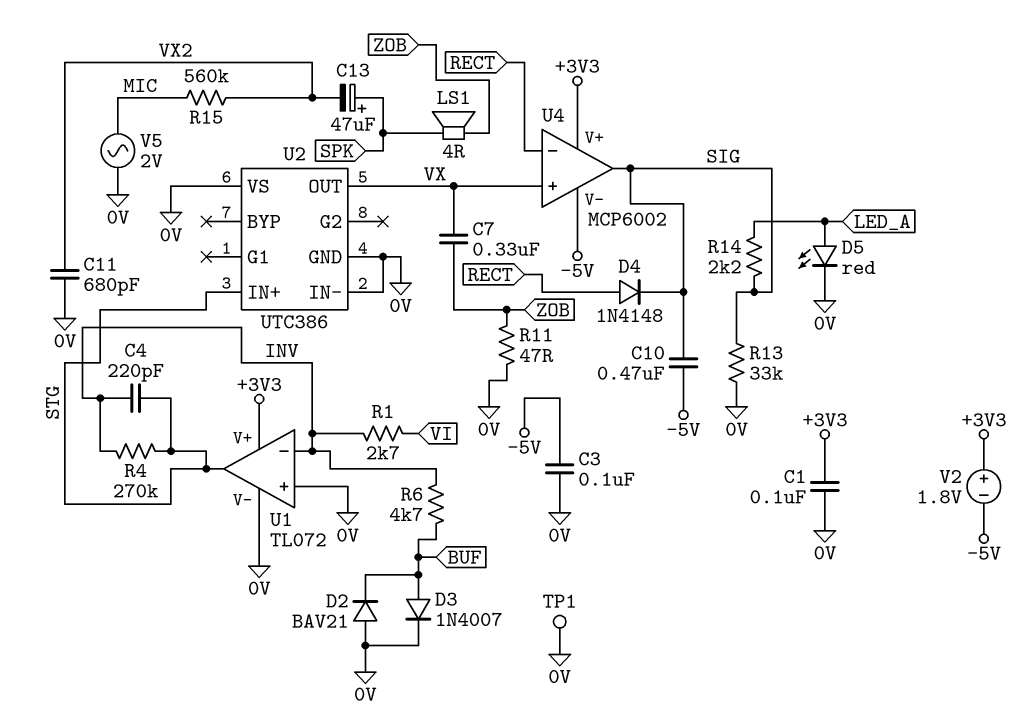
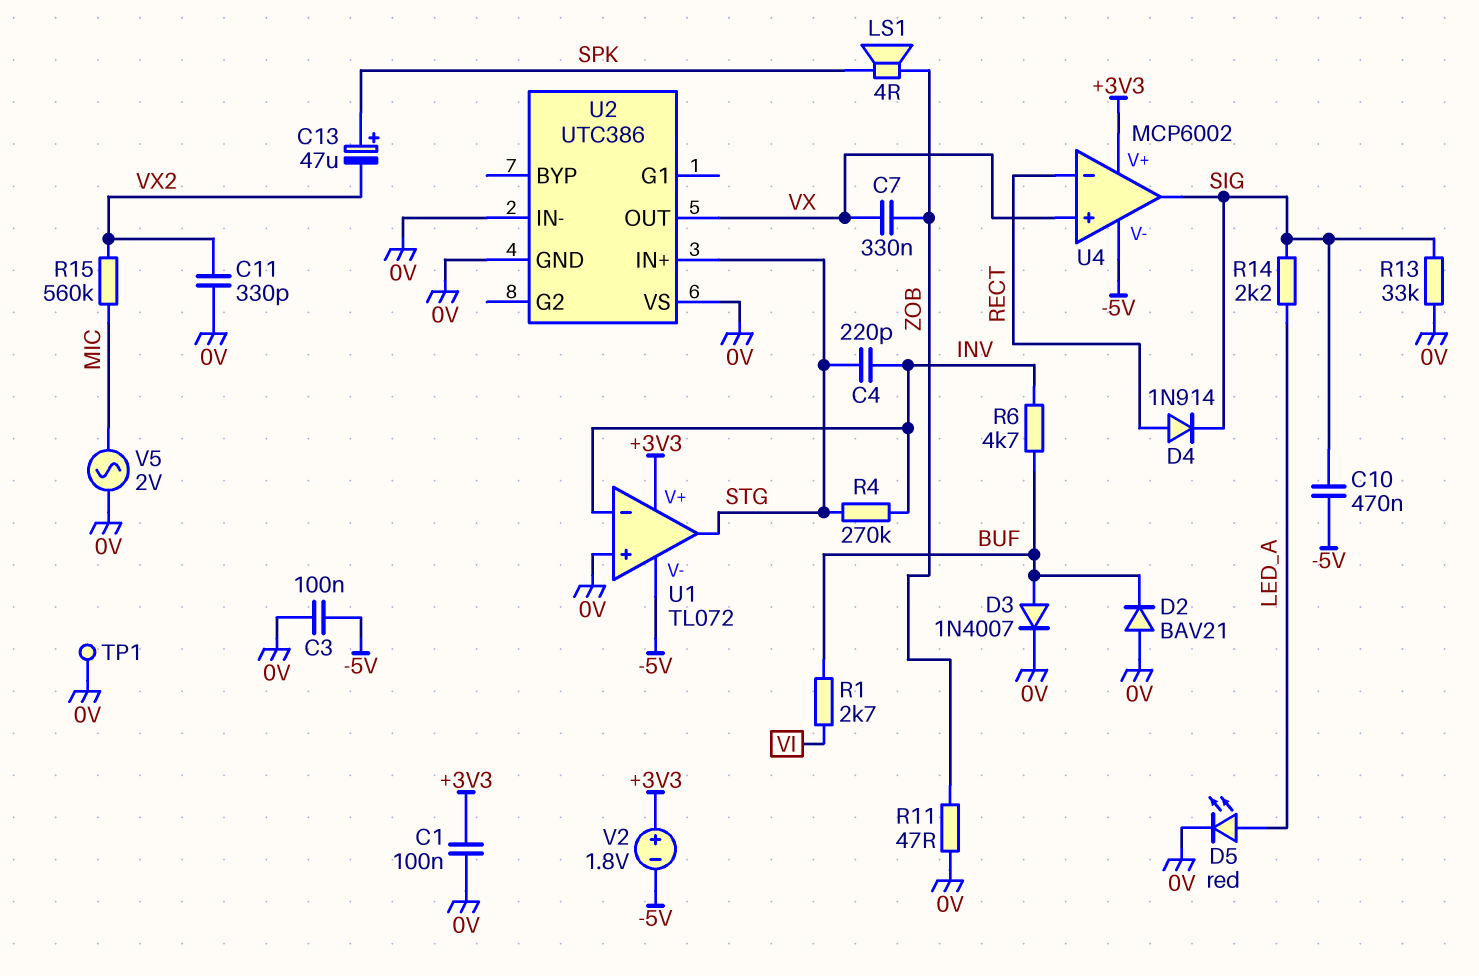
C11: 680pF (0V, VX2) -> 330pF (0V, VX2)
D4: diode 1N4148 (A RECT, K SIG) -> diode 1N914 (A RECT, K SIG)
R1: 2.7k (INV, VI) -> 2.7k (BUF, VI)
U1 pin V-: 0V -> -5V

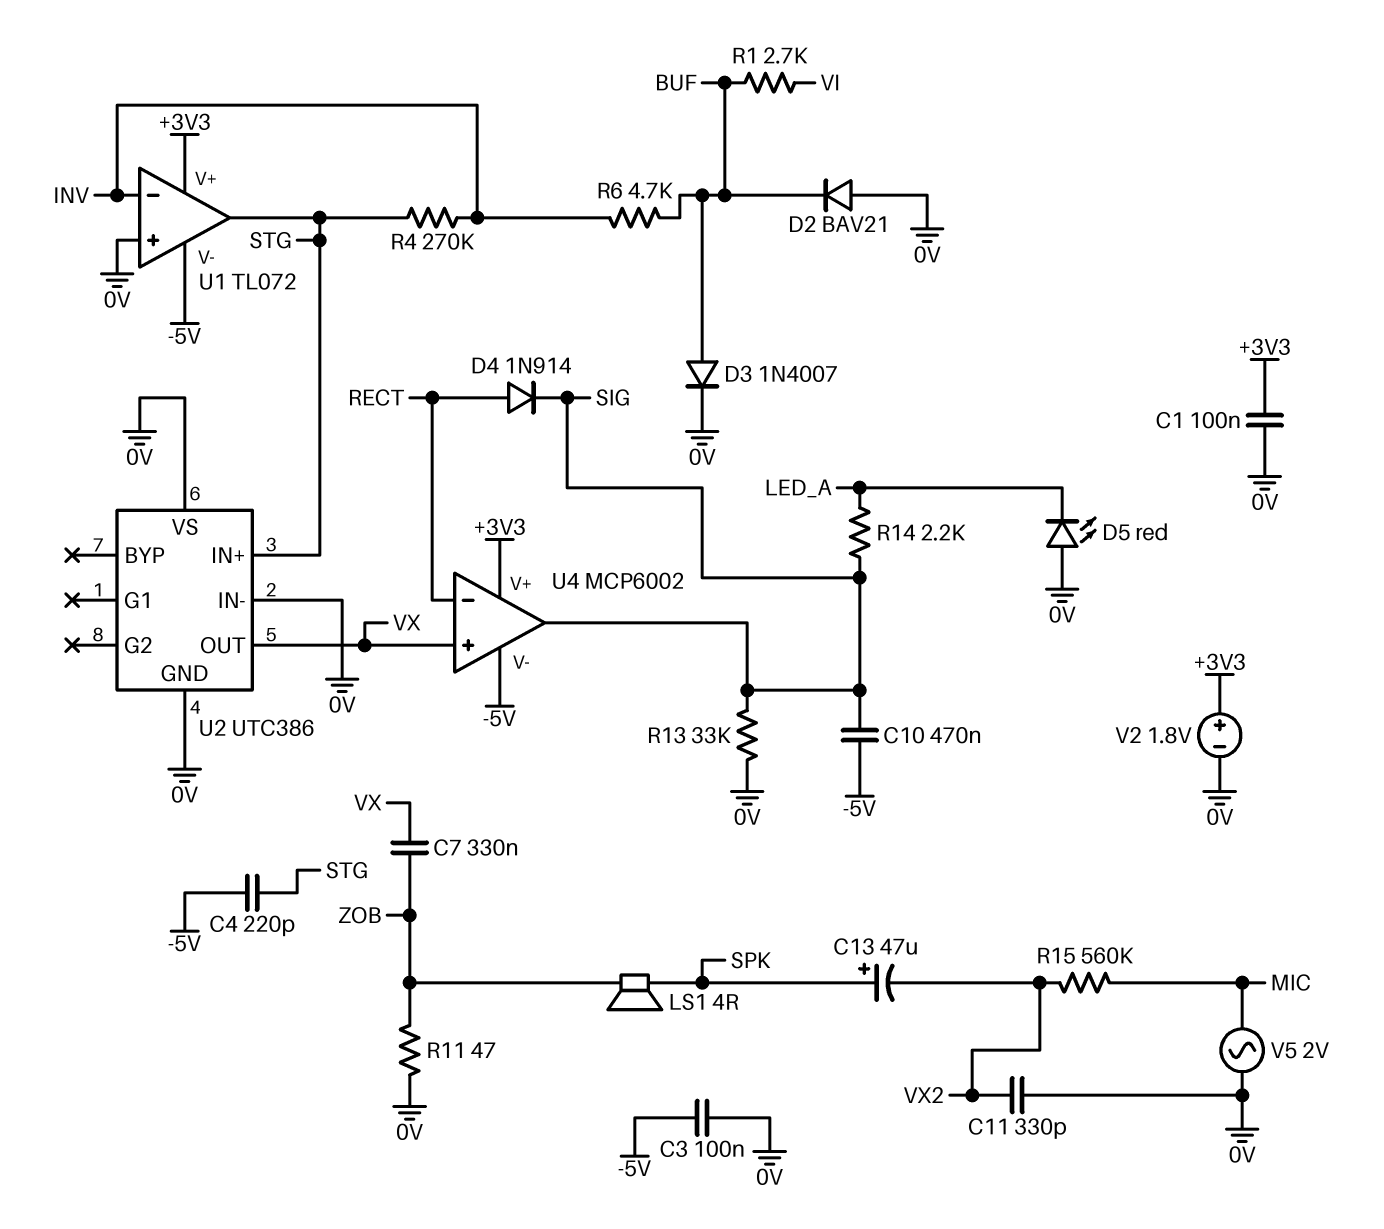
C4: 220pF (INV, STG) -> 220pF (-5V, STG)
D5: LED red (A LED_A, K 0V) -> LED red (A 0V, K LED_A)
TP1: test point (0V) -> none
V2: 1.8V (plus +3V3, minus -5V) -> 1.8V (plus +3V3, minus 0V)

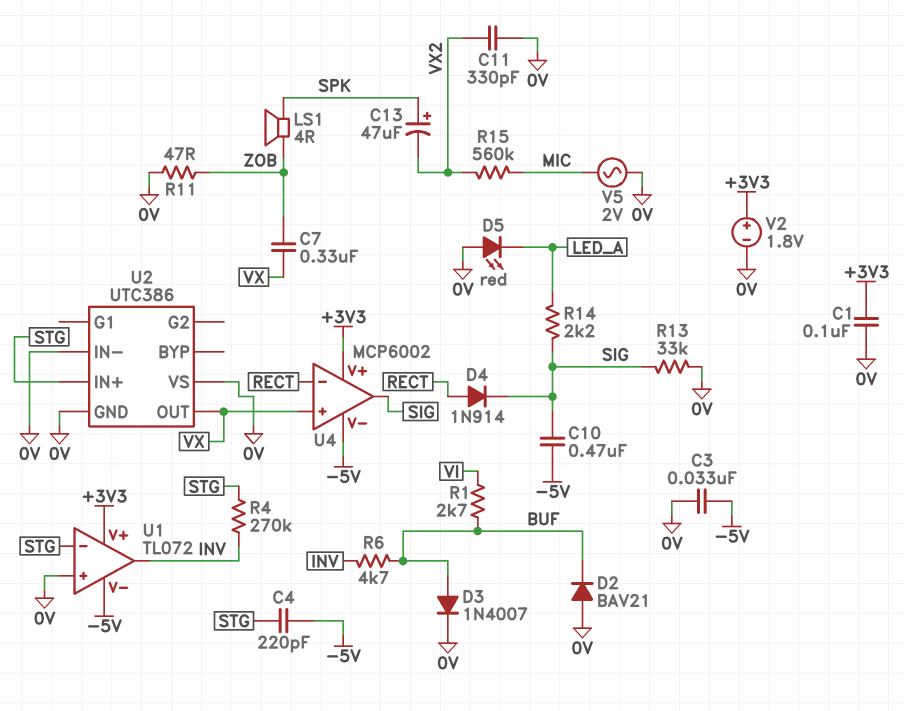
C3: 100nF (-5V, 0V) -> 33nF (-5V, 0V)
U1 pin in-: INV -> STG
U1 pin out: STG -> INV

